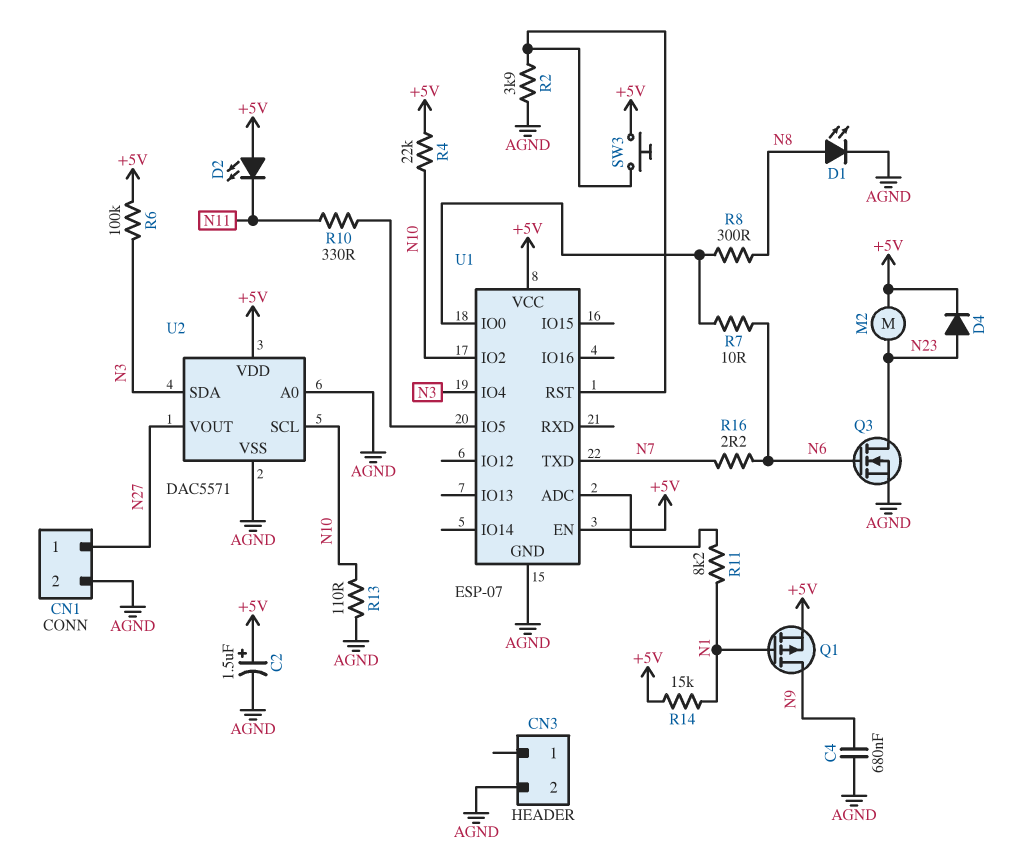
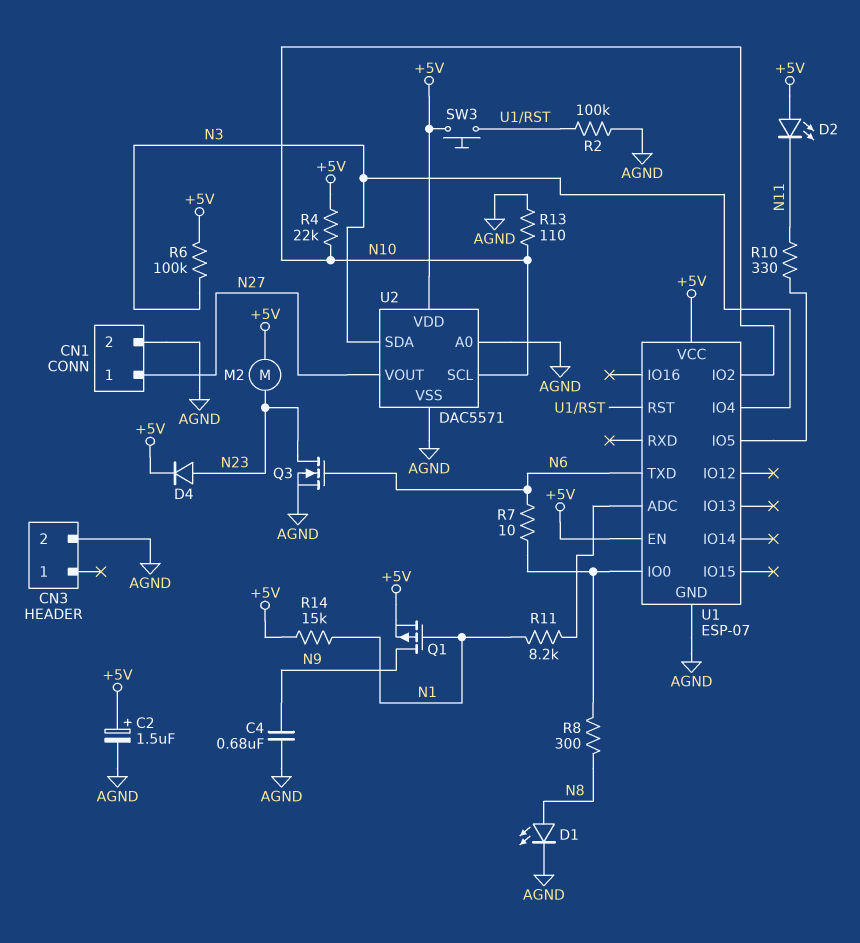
R2: 3.9k (AGND, U1/RST) -> 100k (AGND, U1/RST)
R16: 2.2 (N6, N7) -> none
U1 pin TXD: N7 -> N6

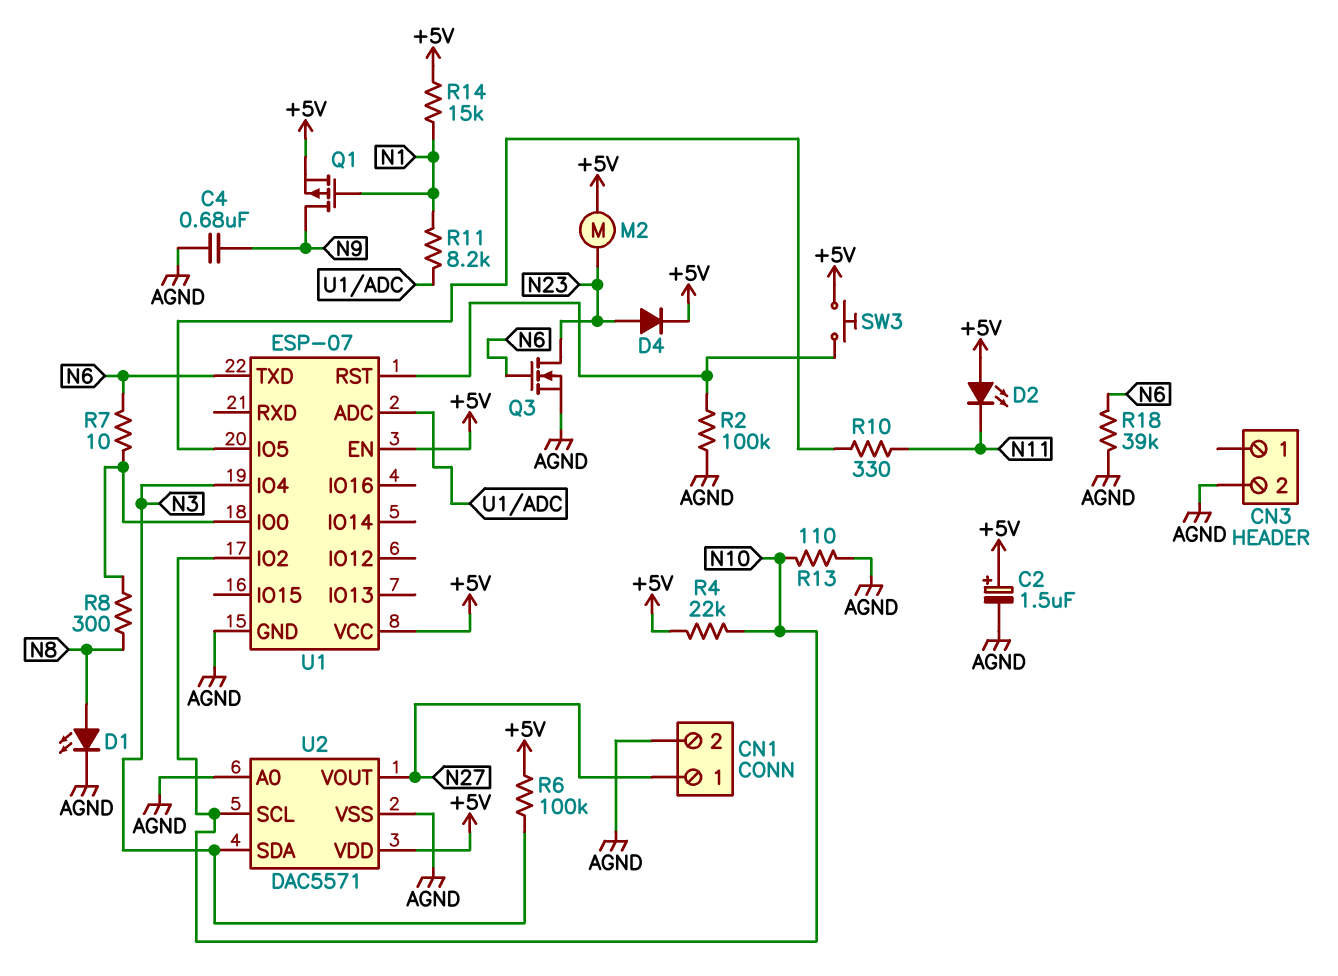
R18: none -> 39k (AGND, N6)

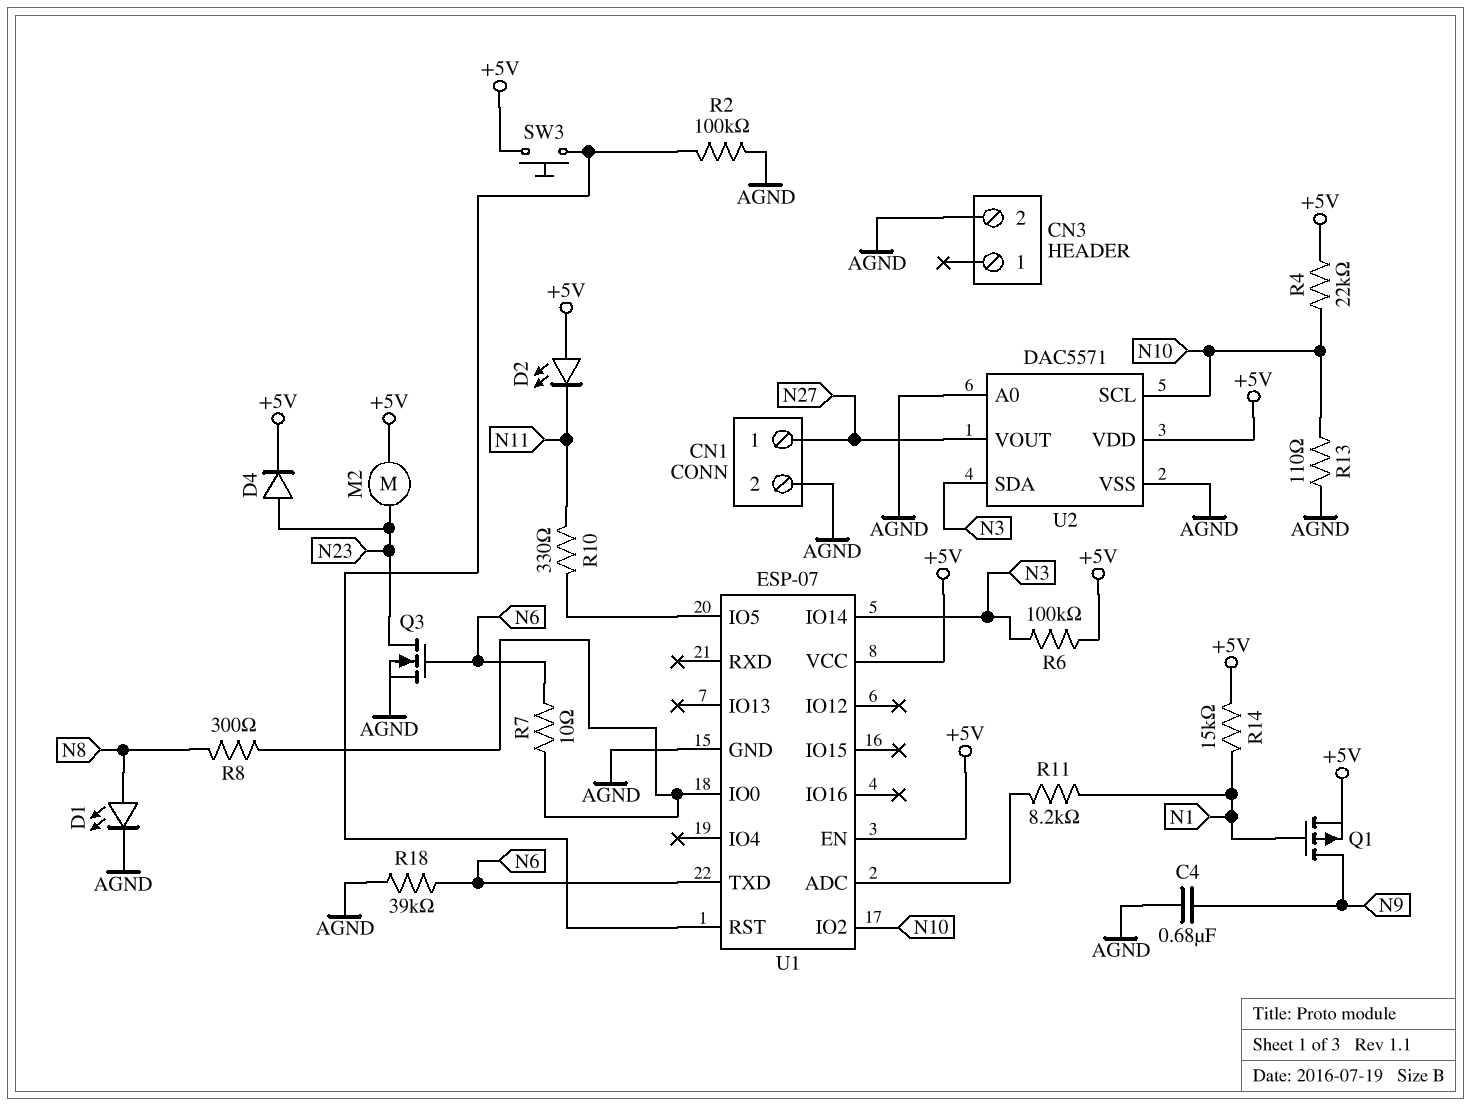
C2: 1.5uF (plus +5V, minus AGND) -> none
U1 pin IO4: N3 -> none
U1 pin IO14: none -> N3

